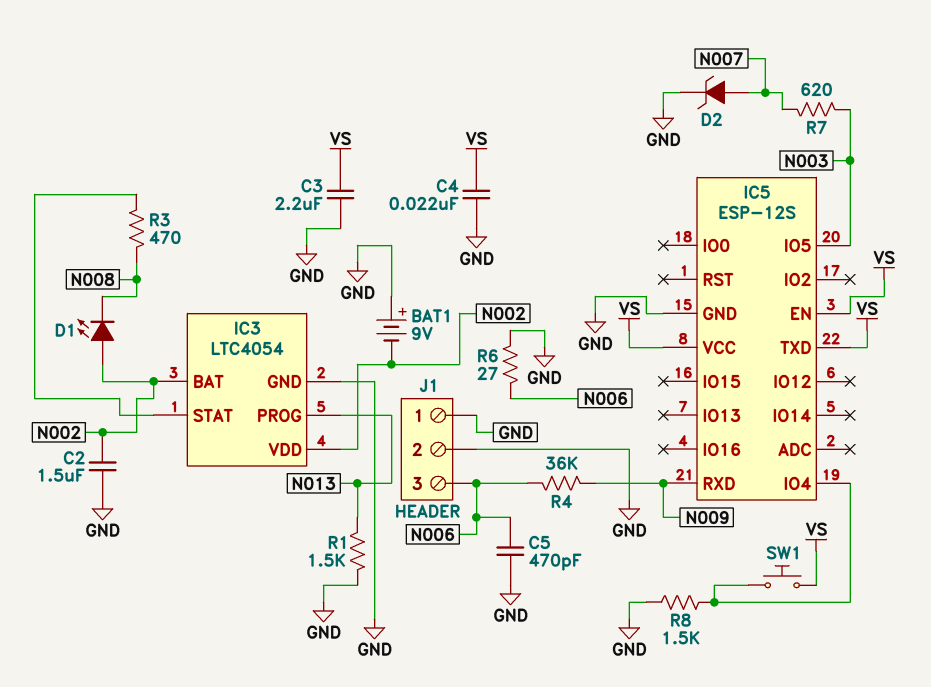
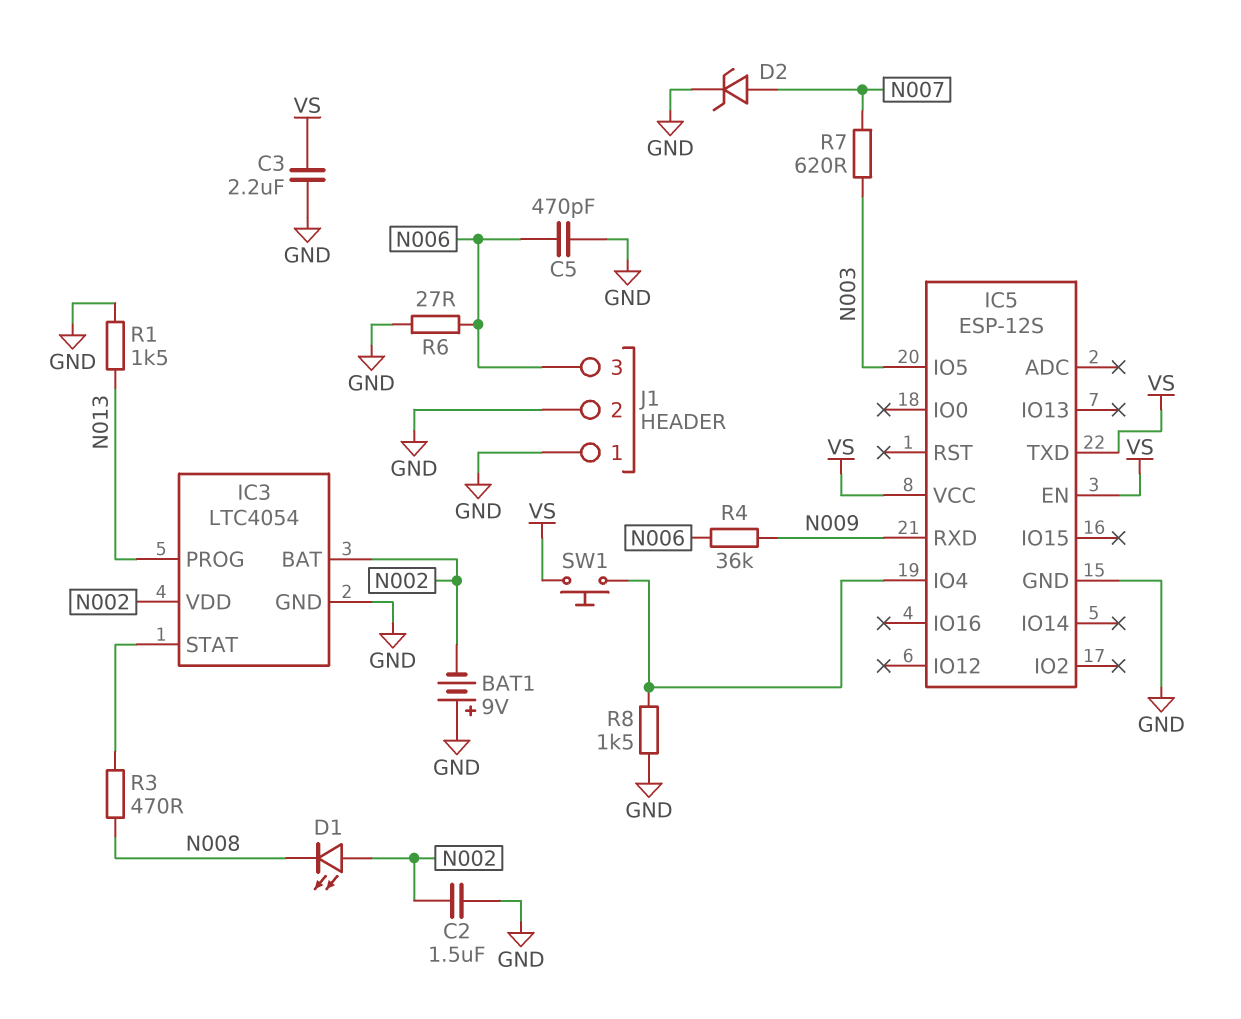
C4: 22nF (GND, VS) -> none

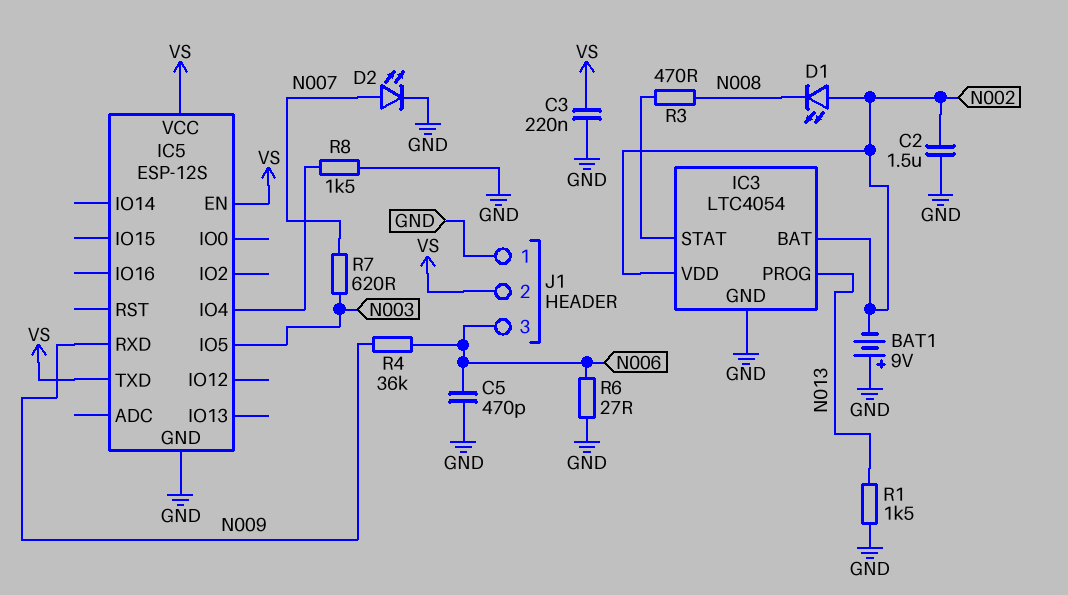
C3: 2.2uF (GND, VS) -> 220nF (GND, VS)
D2: zener (A N007, K GND) -> LED (A N007, K GND)
J1 pin 2: GND -> VS
SW1: button (IC5/IO4, VS) -> none

